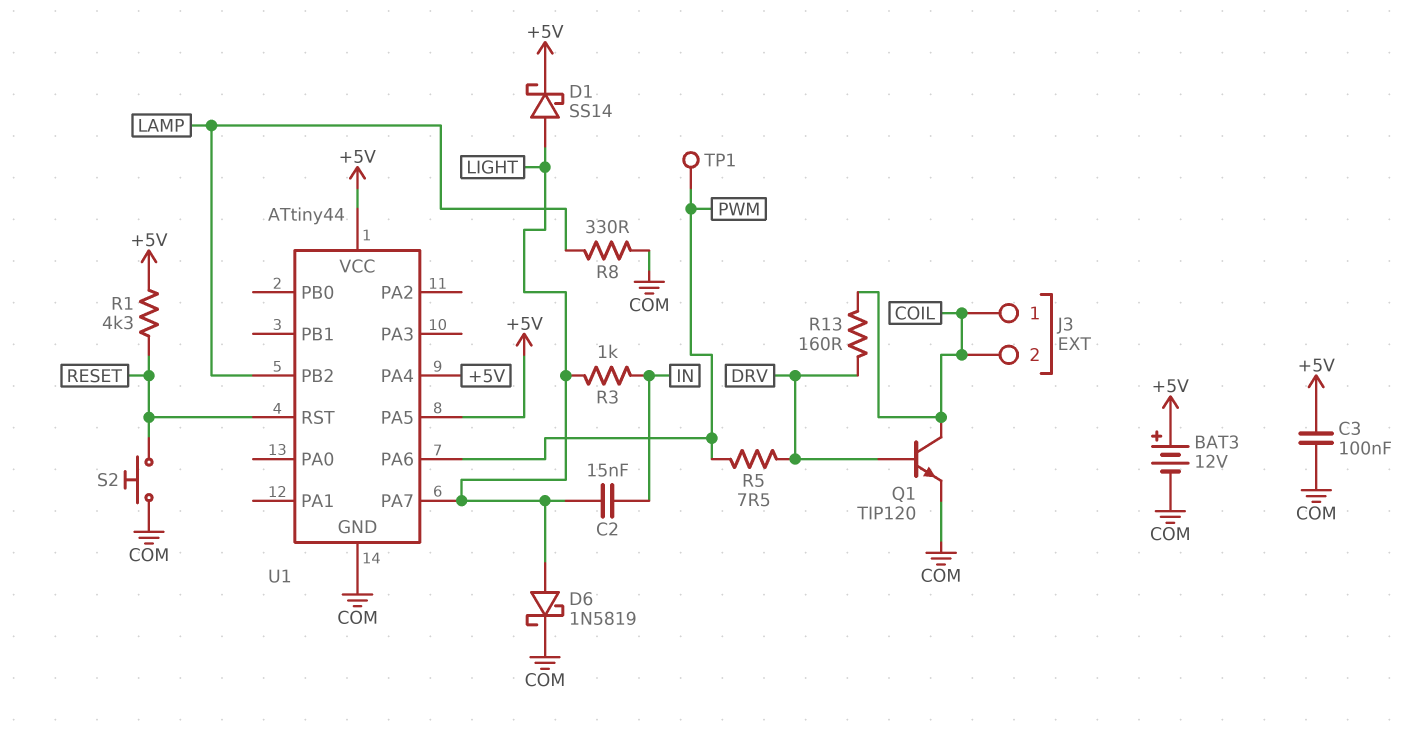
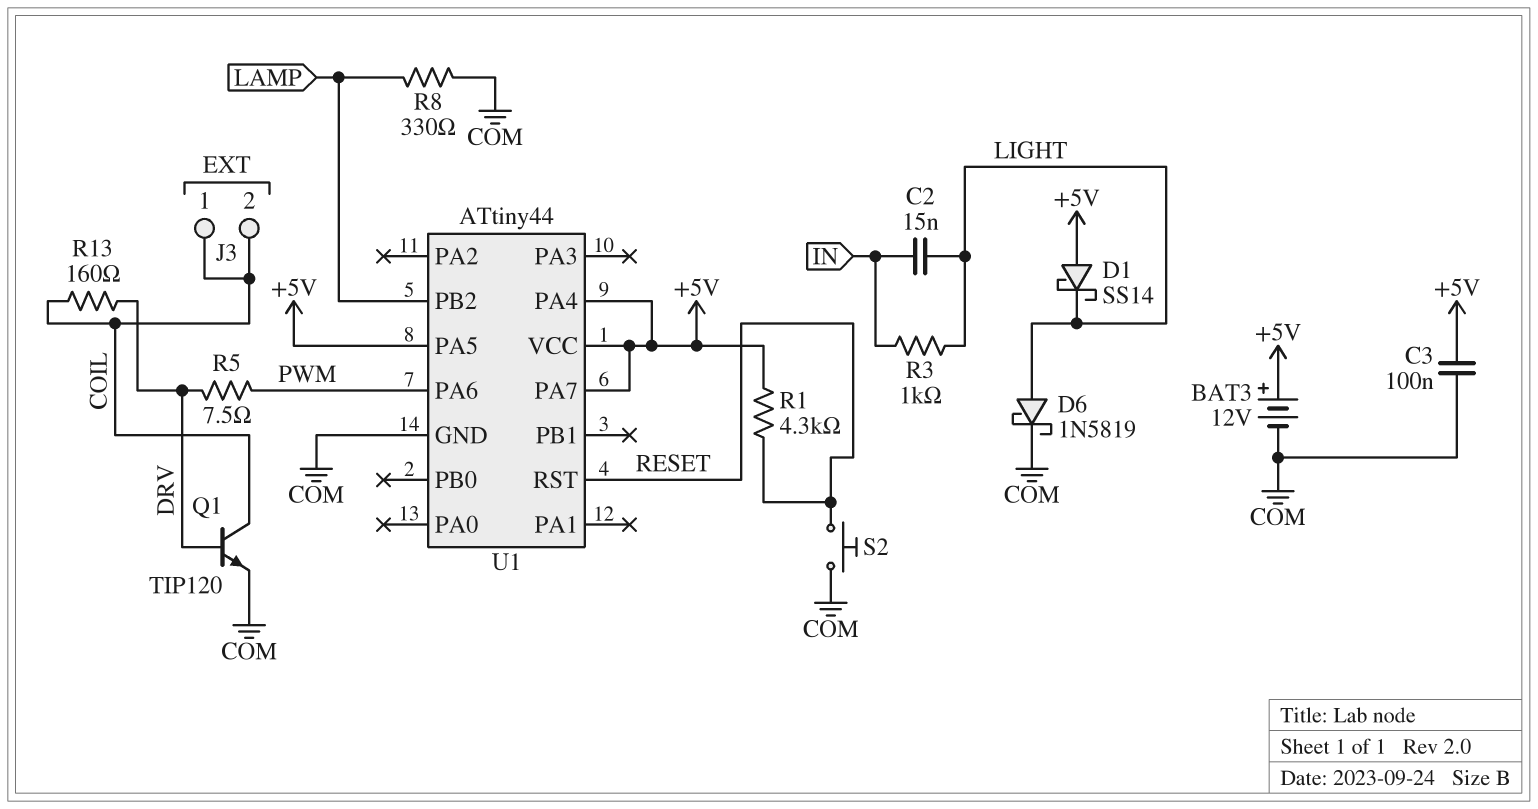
D1: schottky SS14 (A LIGHT, K +5V) -> schottky SS14 (A +5V, K LIGHT)
TP1: test point (PWM) -> none
U1 pin PA7: LIGHT -> +5V

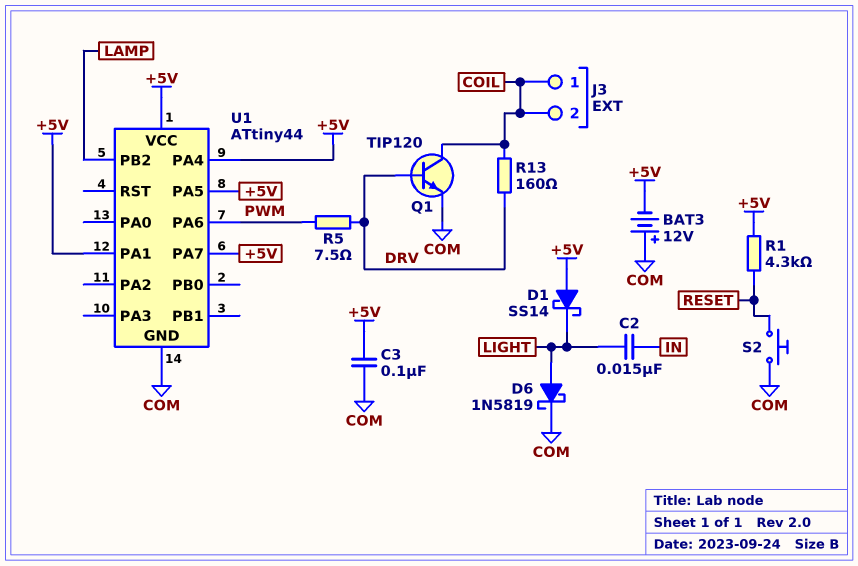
BAT3: 12V (plus +5V, minus COM) -> 12V (plus COM, minus +5V)
R3: 1k (IN, LIGHT) -> none
R8: 330 (COM, LAMP) -> none
U1 pin PA1: none -> +5V
U1 pin RST: RESET -> none

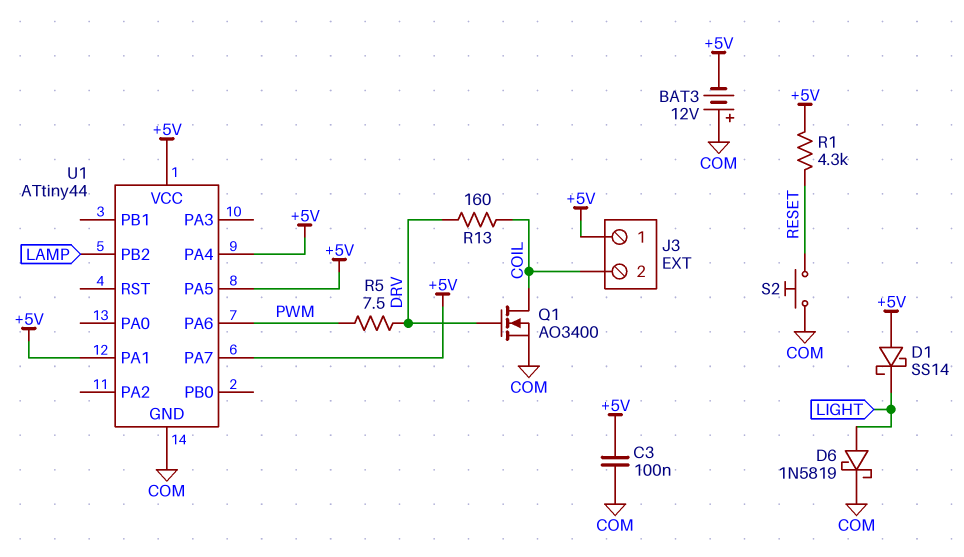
C2: 15nF (IN, LIGHT) -> none
J3 pin 1: COIL -> +5V
Q1: NPN TIP120 (B DRV, C COIL, E COM) -> NMOS AO3400 (G DRV, D COIL, S COM)

